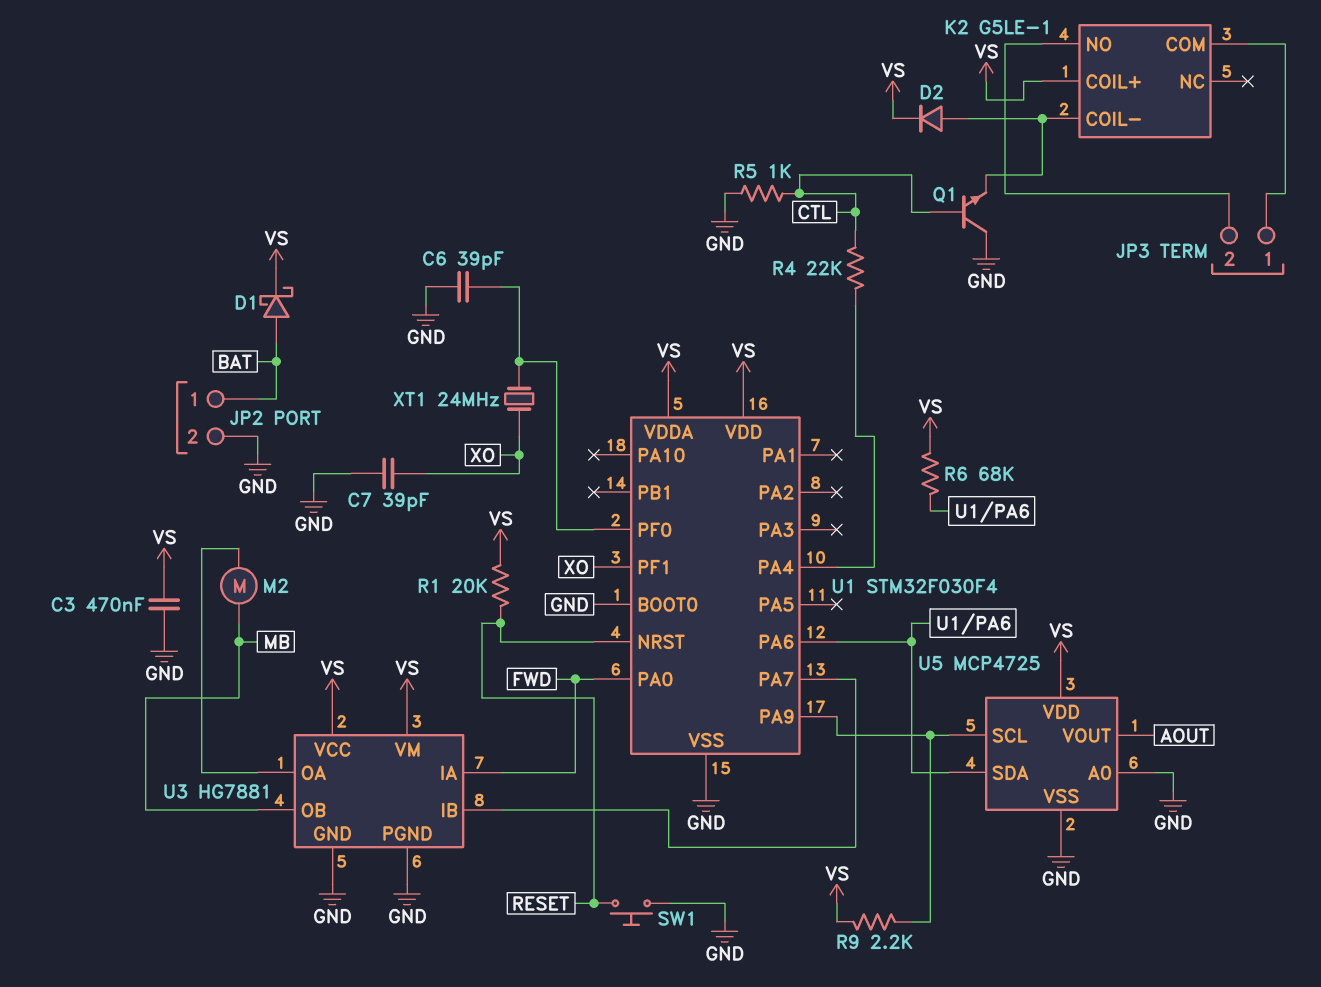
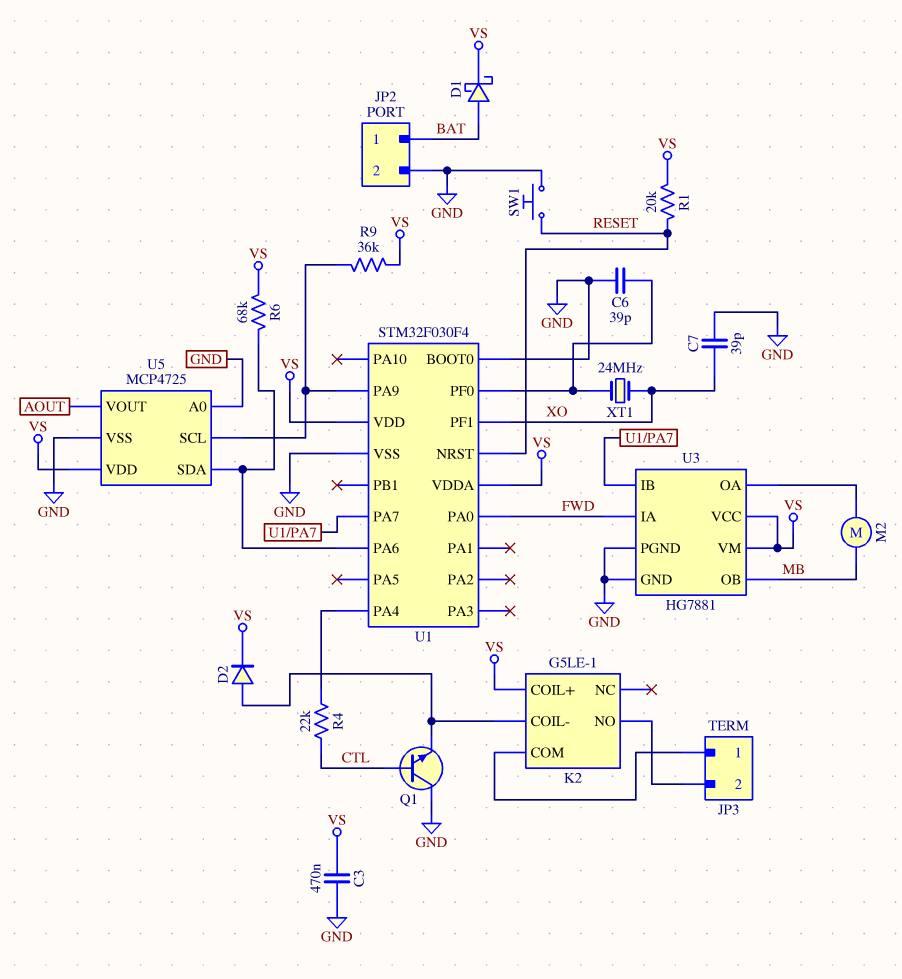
R5: 1k (CTL, GND) -> none
R9: 2.2k (U1/PA9, VS) -> 36k (U1/PA9, VS)

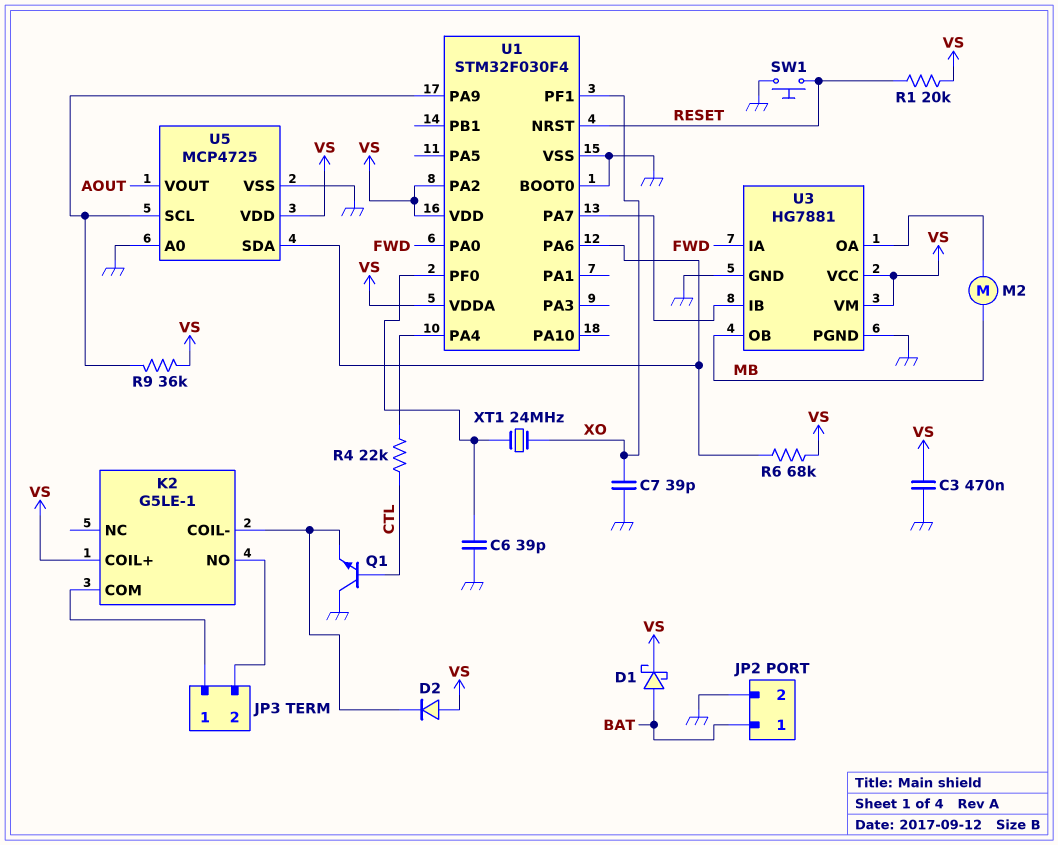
D2: diode (A K2/COIL-, K VS) -> diode (A VS, K K2/COIL-)
U1 pin PA2: none -> VS

